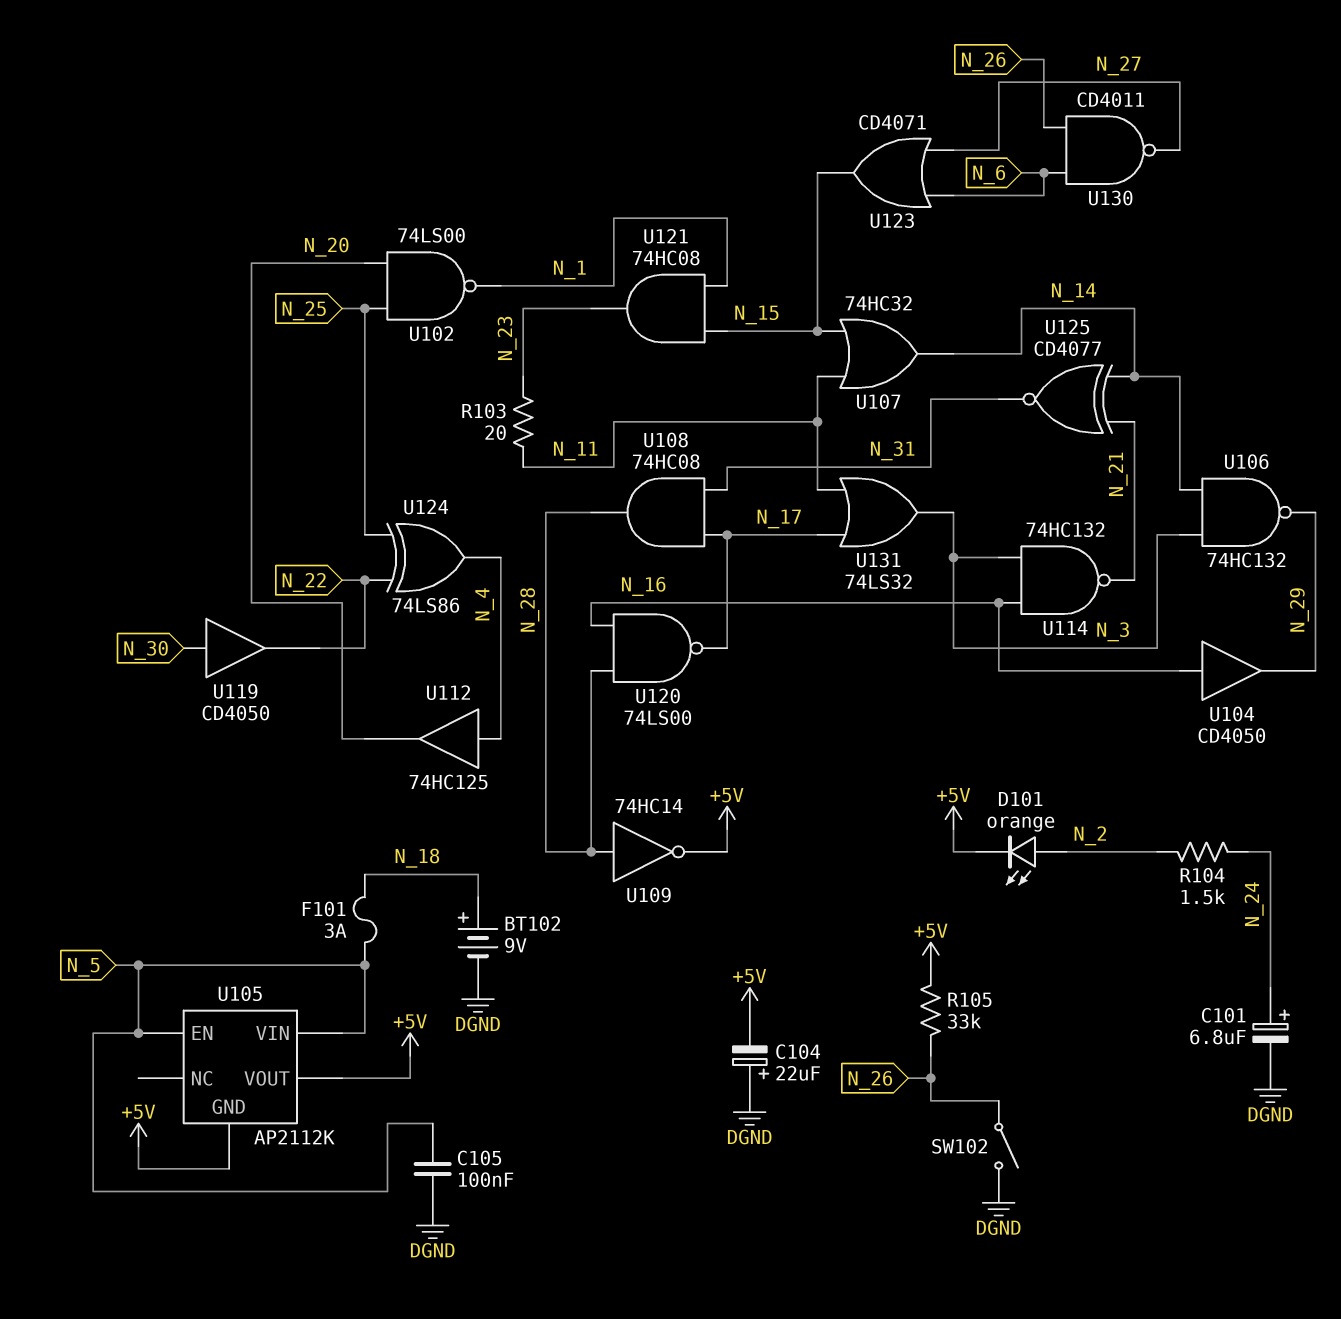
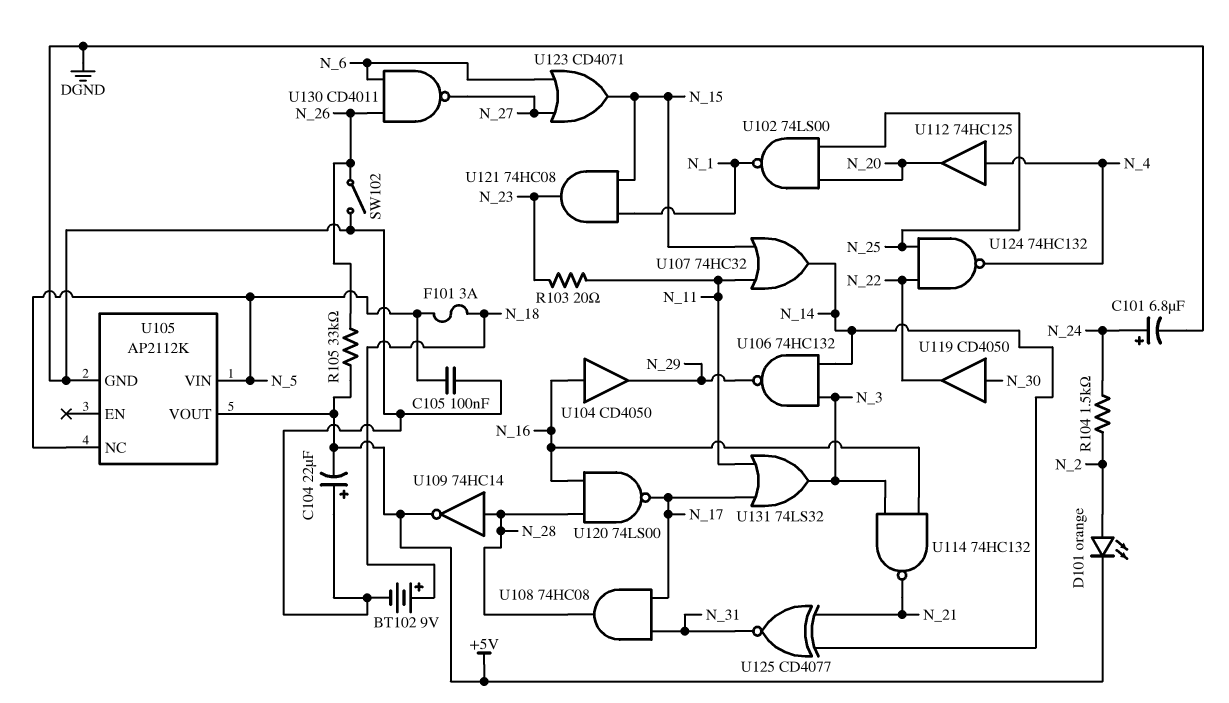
U105 pin EN: N_5 -> none
U105 pin GND: +5V -> DGND
U105 pin NC: none -> N_5
U124: XOR 74LS86 (in N_22, in N_25, out N_4) -> NAND 74HC132 (in N_22, in N_25, out N_4)

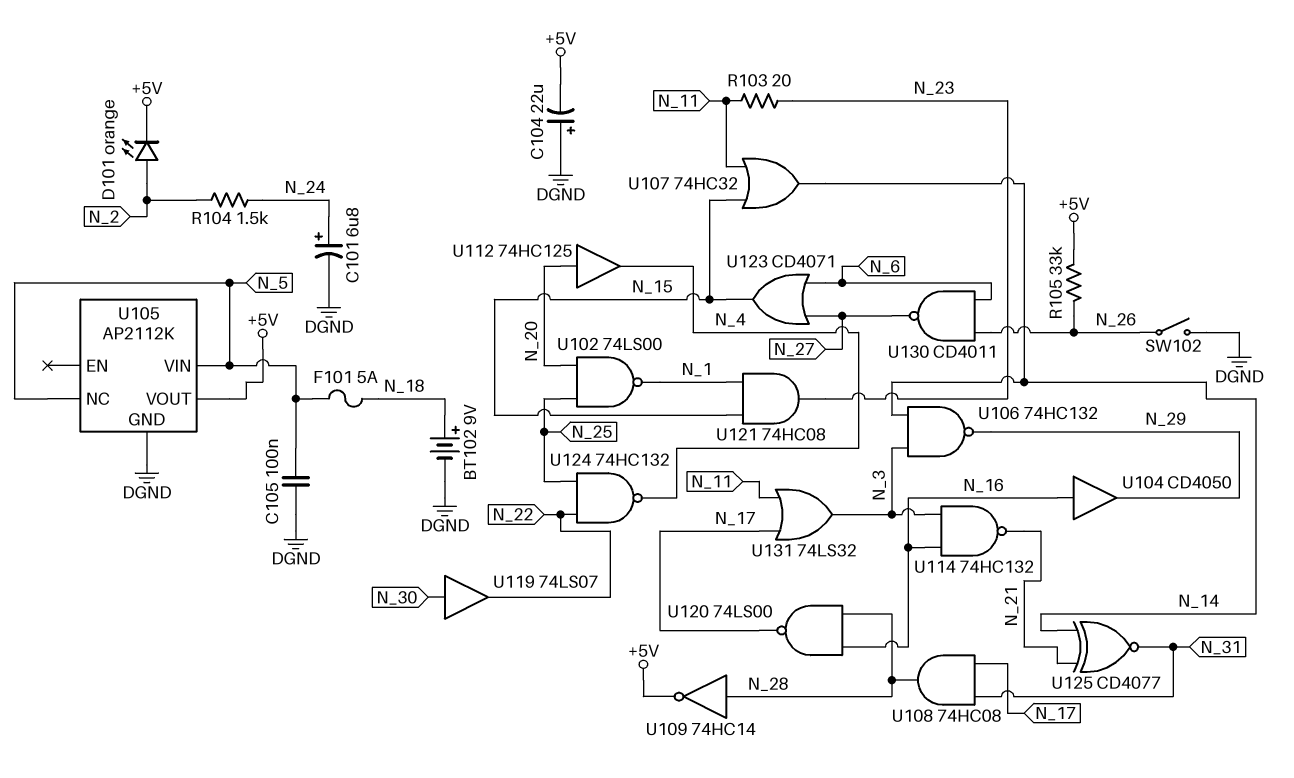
F101: 3A (N_5, N_18) -> 5A (N_5, N_18)
U112: buffer 74HC125 (in N_4, out N_20) -> buffer 74HC125 (in N_20, out N_4)
U119: buffer CD4050 (in N_30, out N_22) -> buffer 74LS07 (in N_30, out N_22)

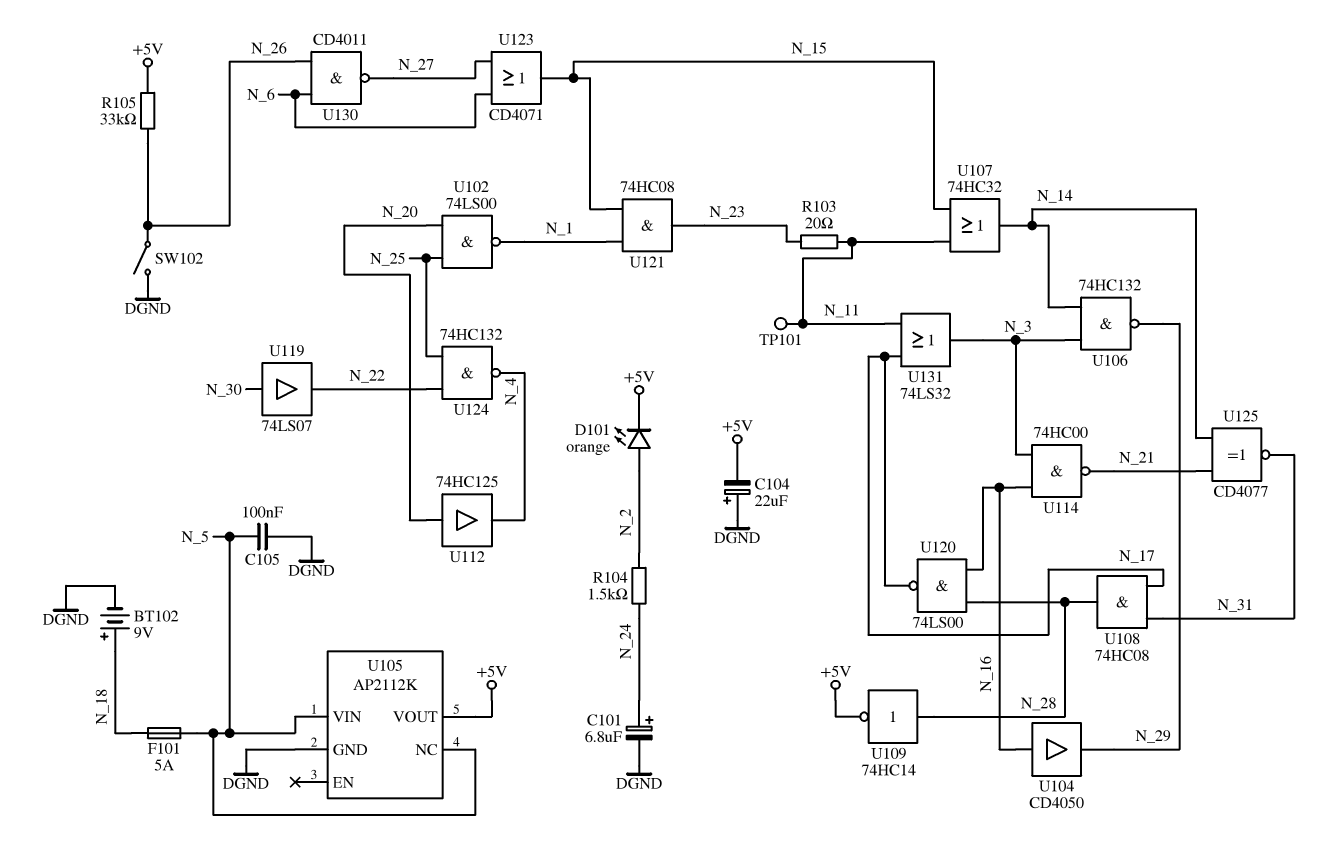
TP101: none -> test point (N_11)
U114: NAND 74HC132 (in N_3, in N_16, out N_21) -> NAND 74HC00 (in N_3, in N_16, out N_21)

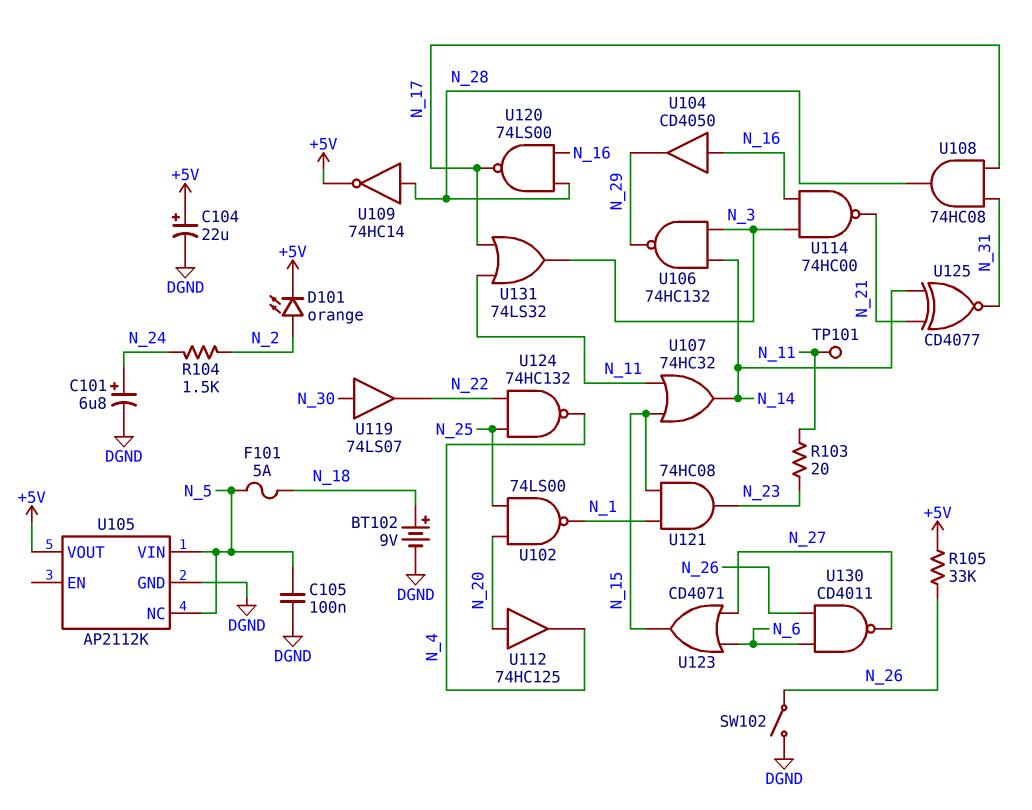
C104: 22uF (plus DGND, minus +5V) -> 22uF (plus +5V, minus DGND)

